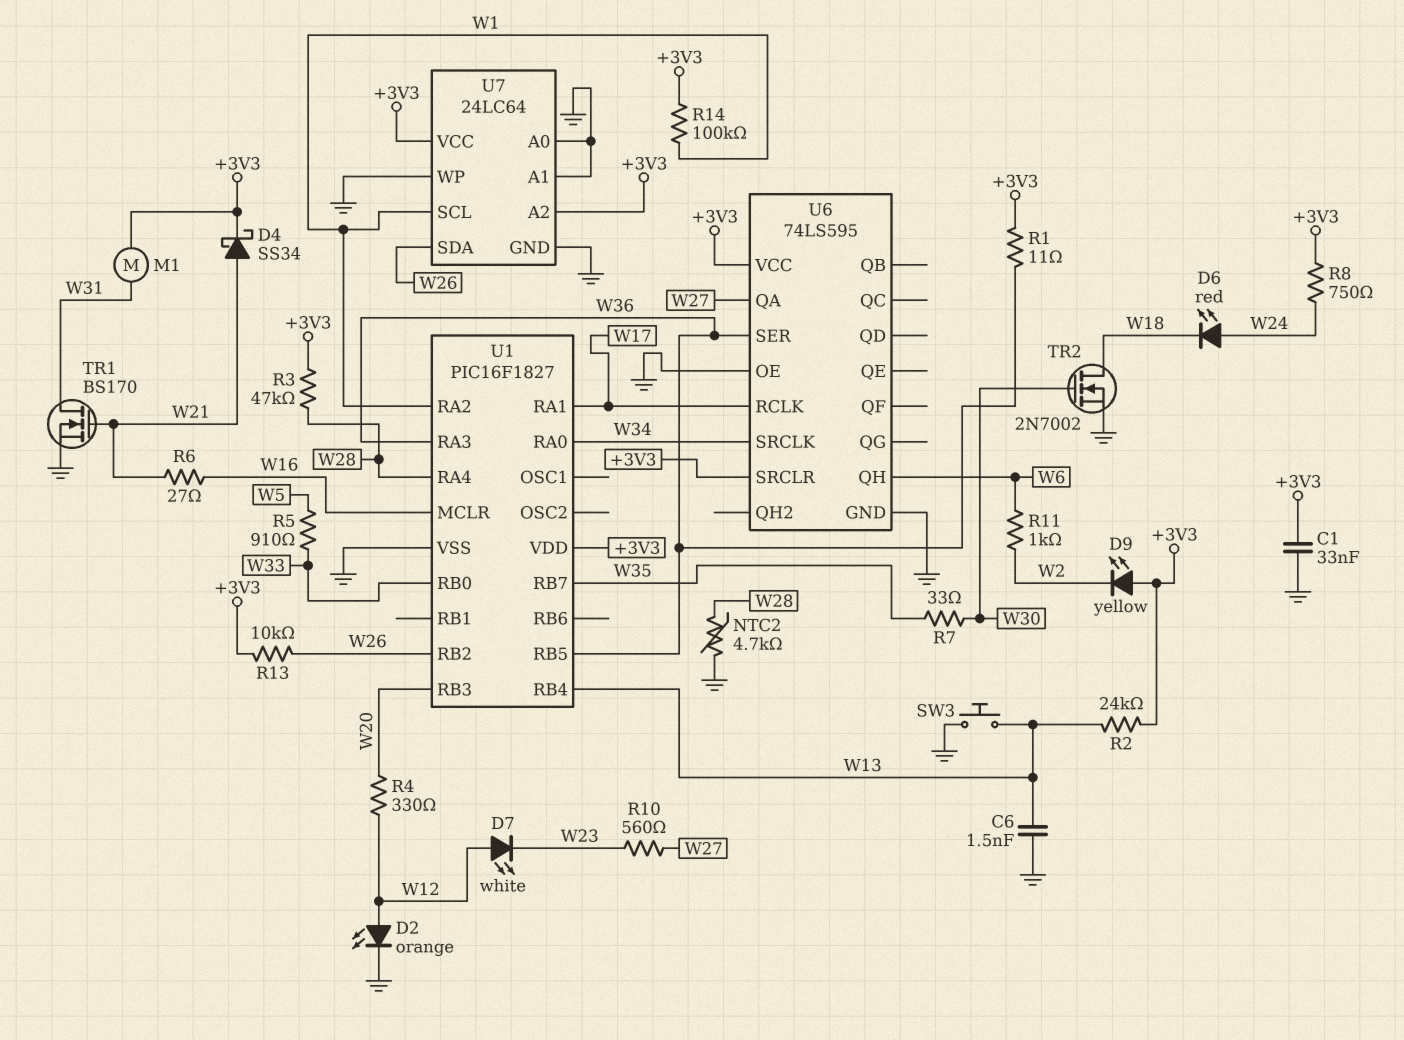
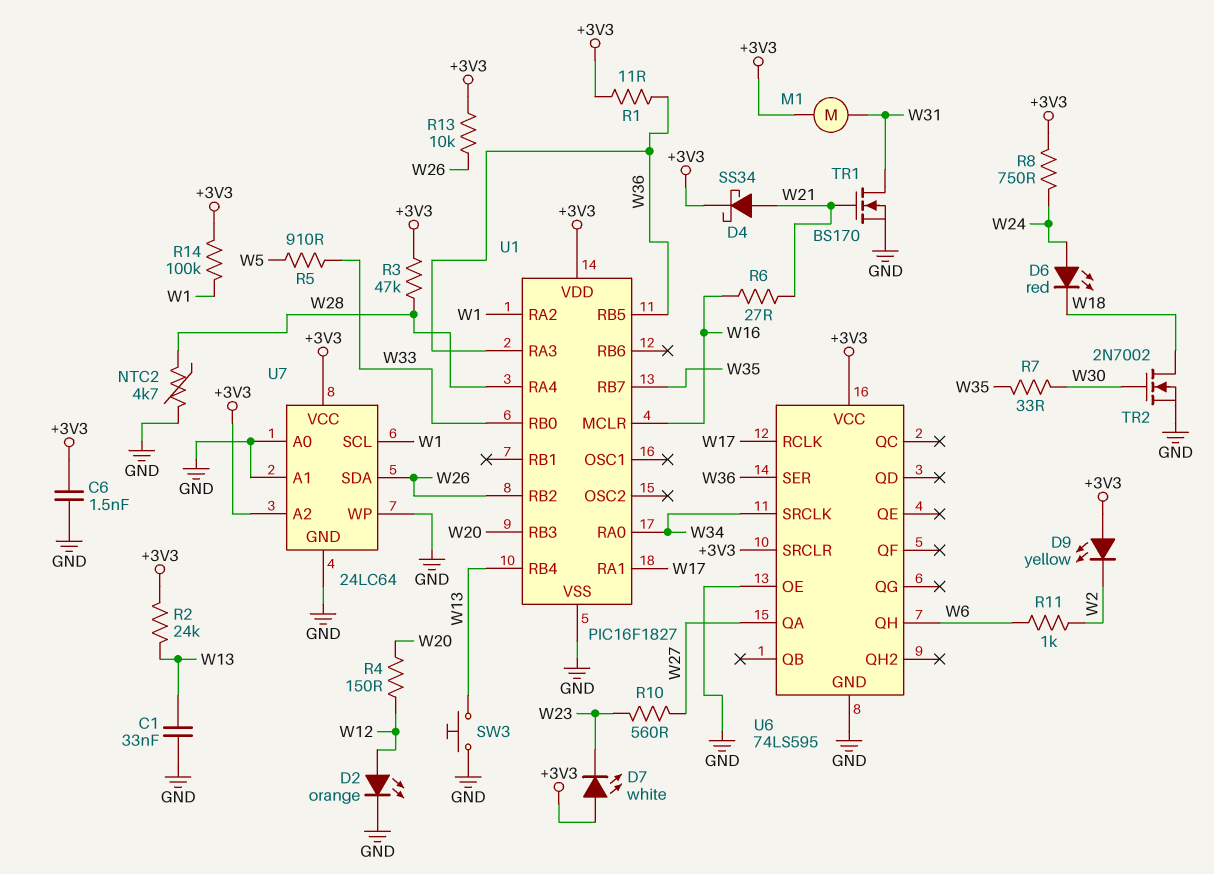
C1: 33nF (+3V3, GND) -> 33nF (GND, W13)
C6: 1.5nF (GND, W13) -> 1.5nF (+3V3, GND)
D7: LED white (A W12, K W23) -> LED white (A +3V3, K W23)
R4: 330 (W12, W20) -> 150 (W12, W20)

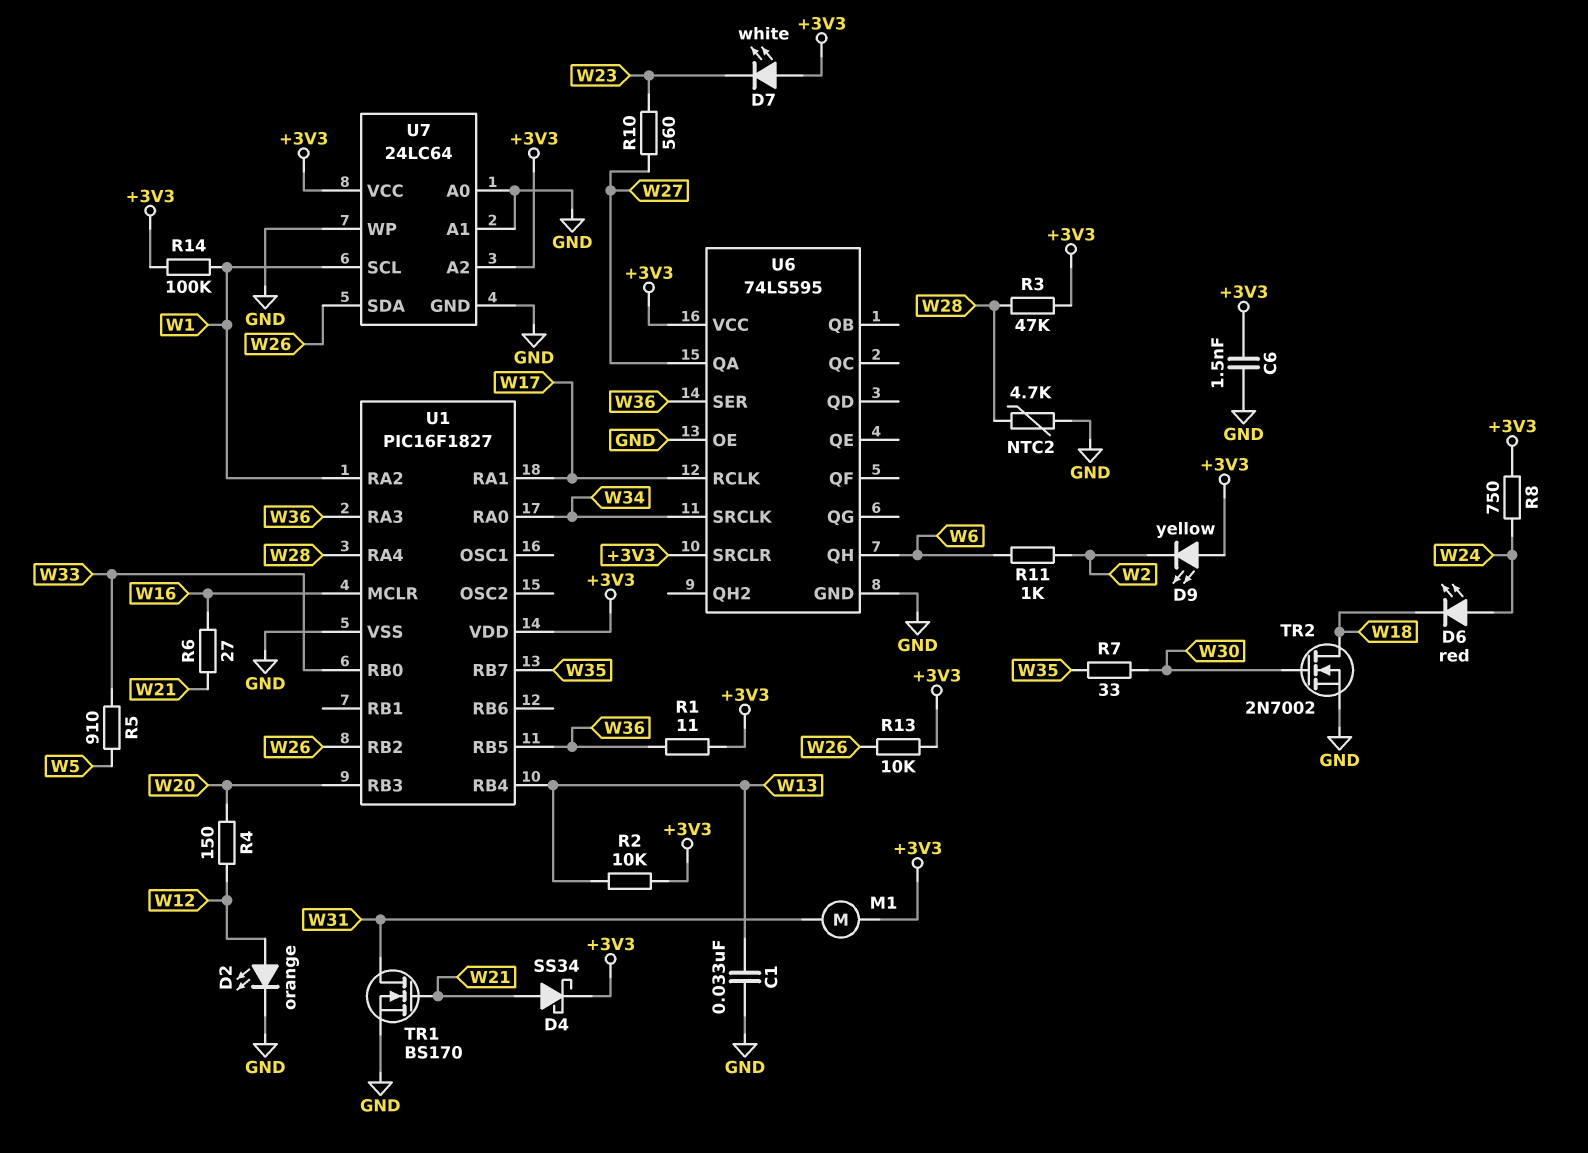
R2: 24k (+3V3, W13) -> 10k (+3V3, W13)
SW3: button (GND, W13) -> none

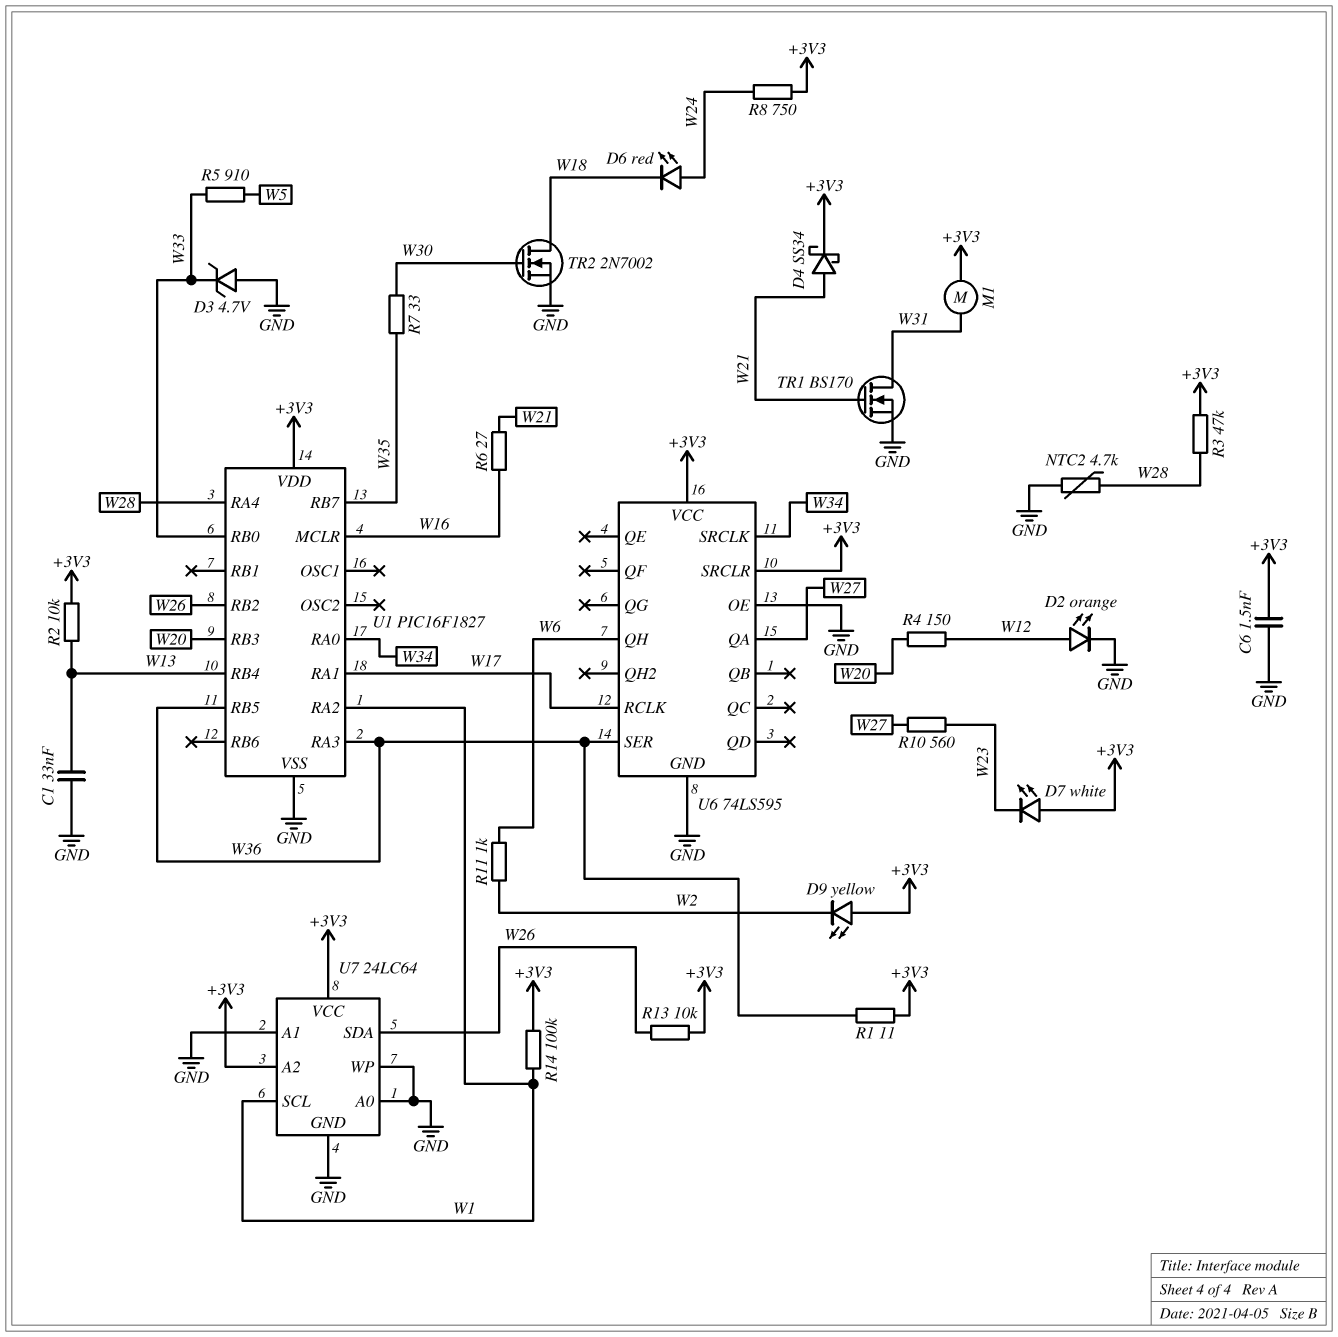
D3: none -> zener 4.7V (A GND, K W33)

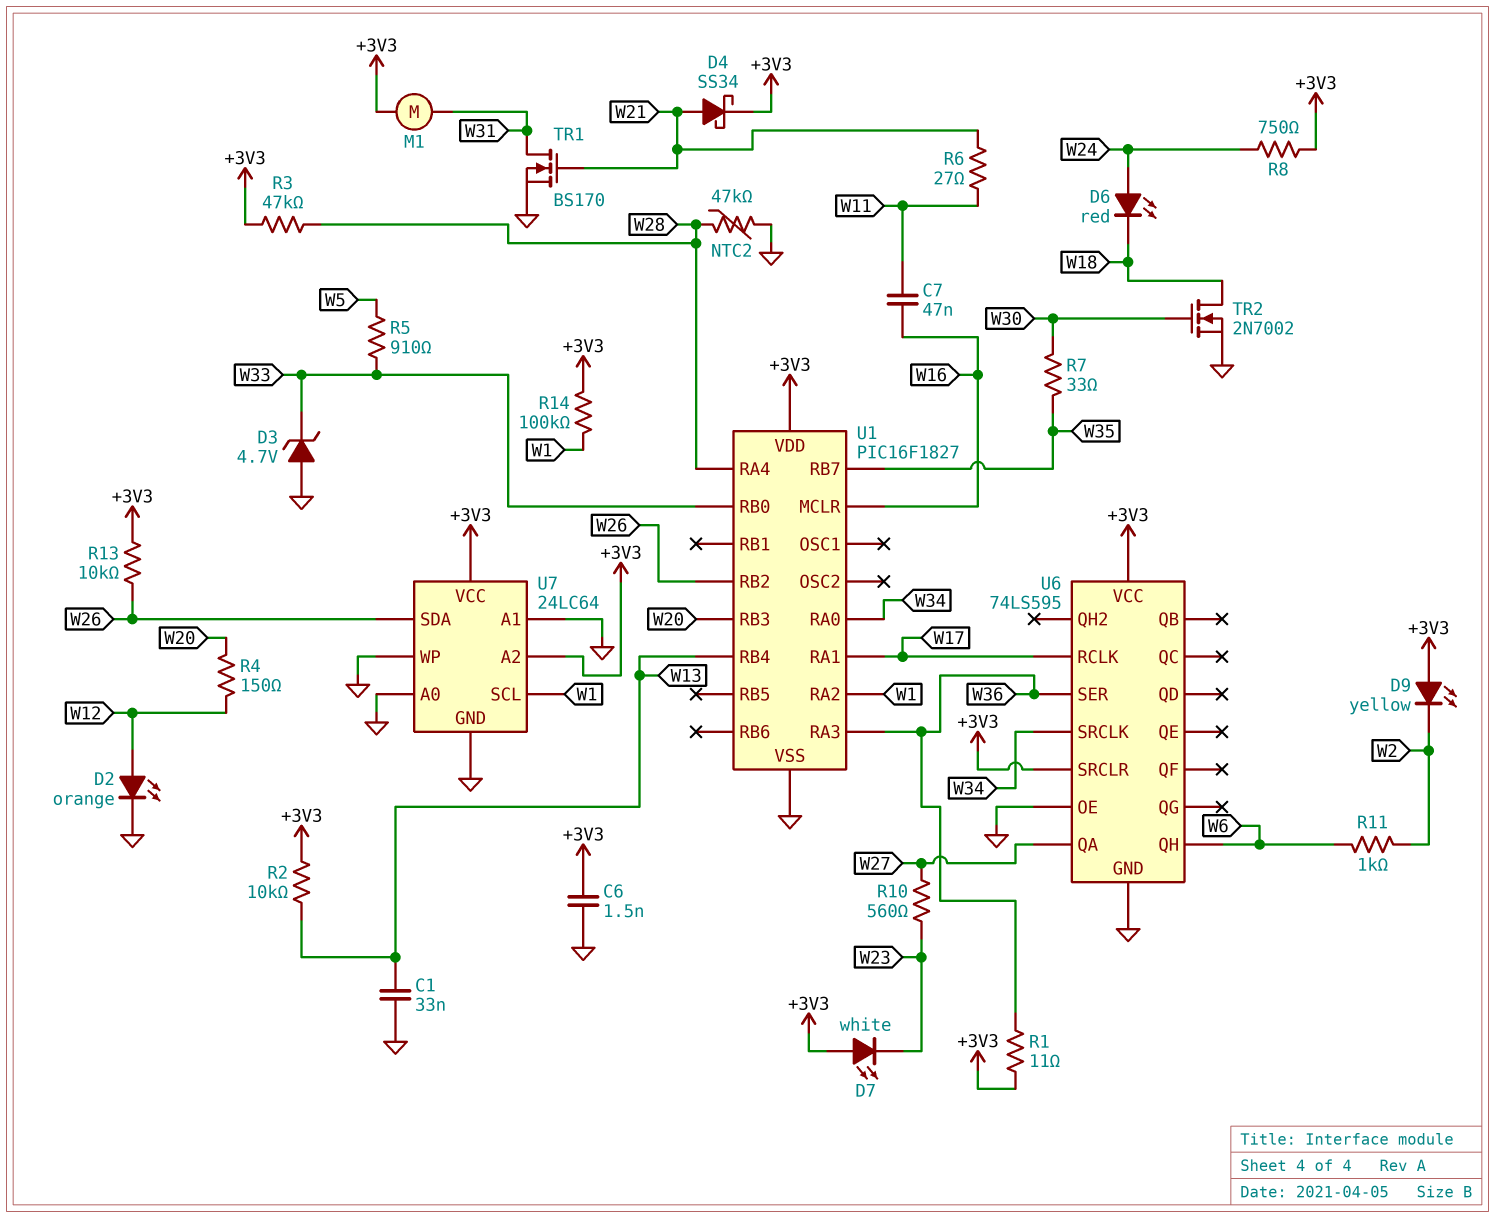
C7: none -> 47nF (W11, W16)
NTC2: 4.7k (GND, W28) -> 47k (GND, W28)
R6: 27 (W16, W21) -> 27 (W11, W21)
U1 pin RB5: W36 -> none

